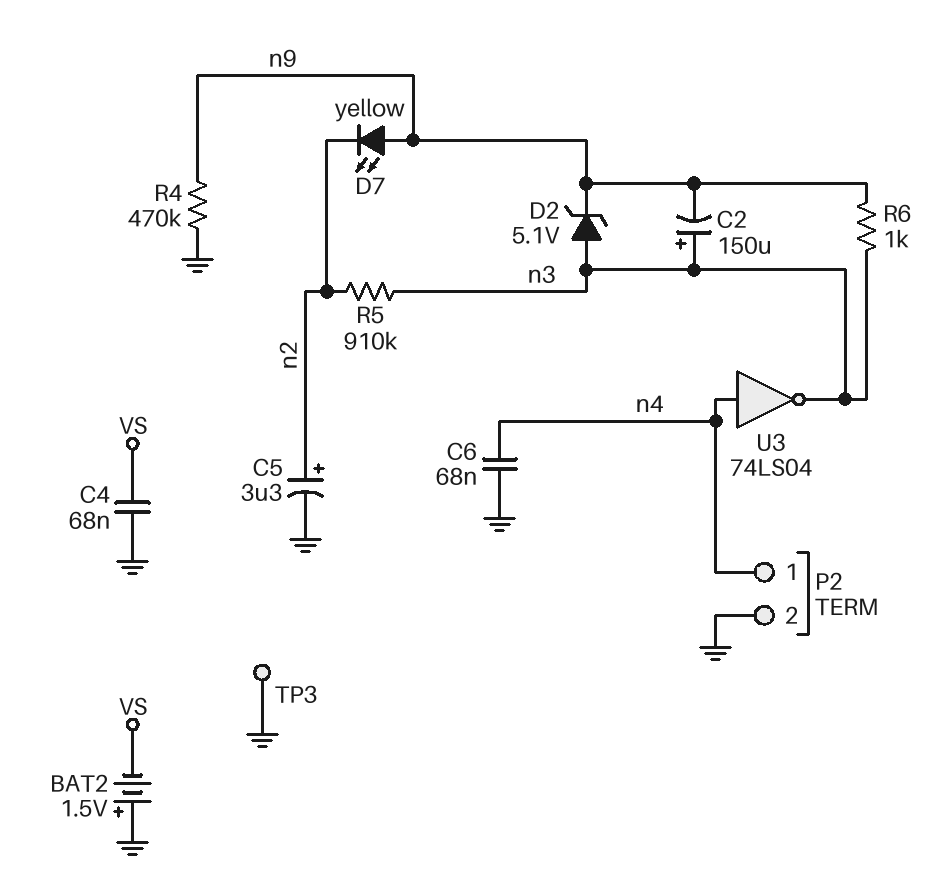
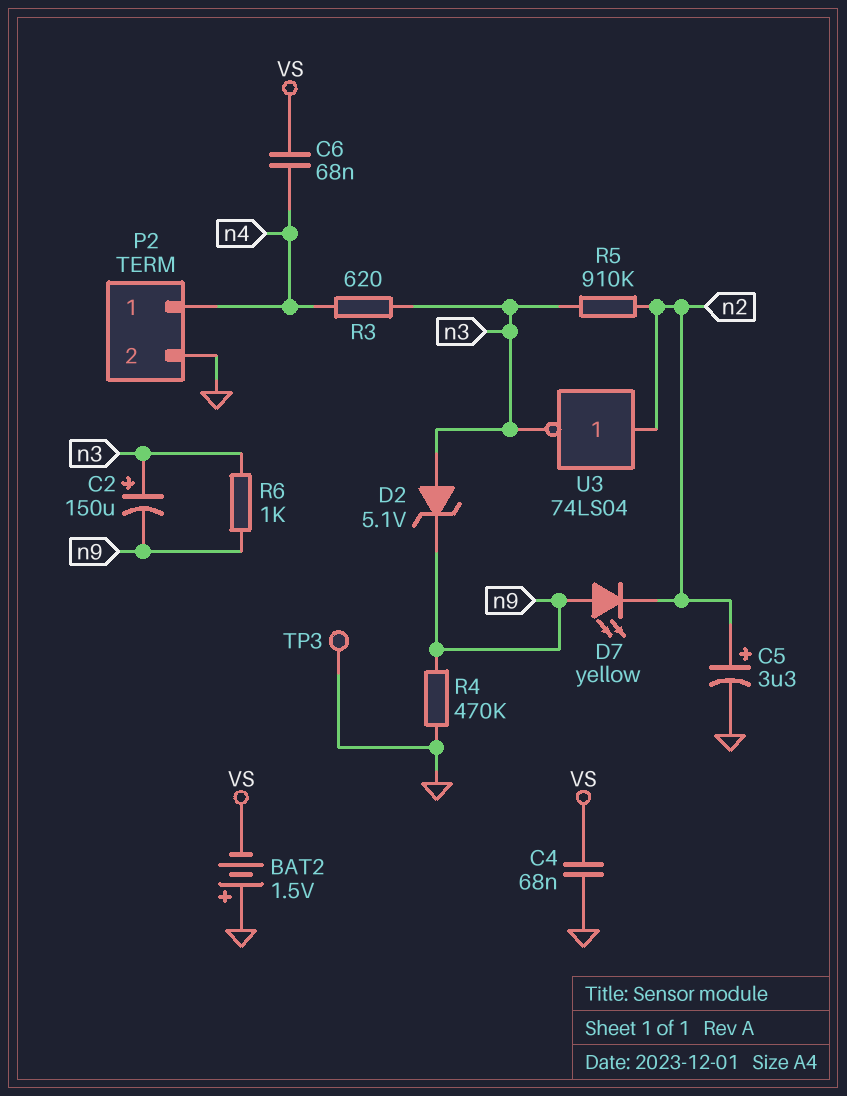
C6: 68nF (GND, n4) -> 68nF (VS, n4)
R3: none -> 620 (n3, n4)
U3: NOT 74LS04 (in n4, out n3) -> NOT 74LS04 (in n2, out n3)

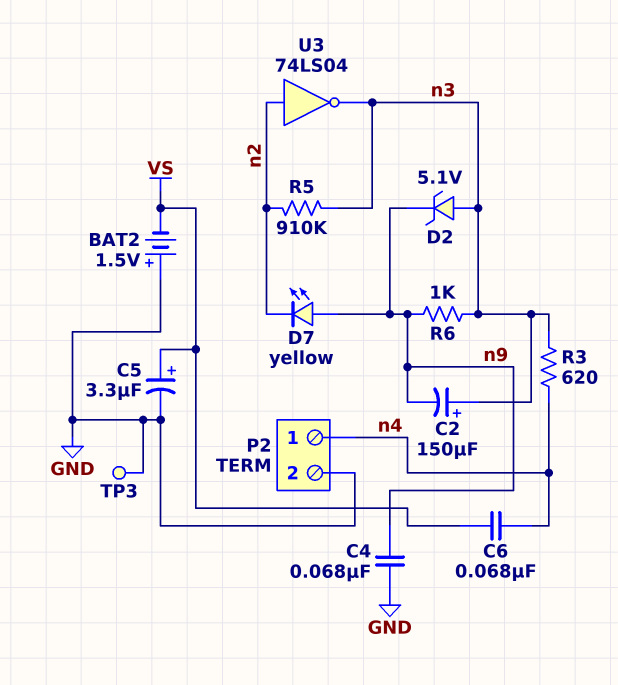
C4: 68nF (GND, VS) -> 68nF (GND, n9)
C5: 3.3uF (plus n2, minus GND) -> 3.3uF (plus VS, minus GND)
R4: 470k (GND, n9) -> none

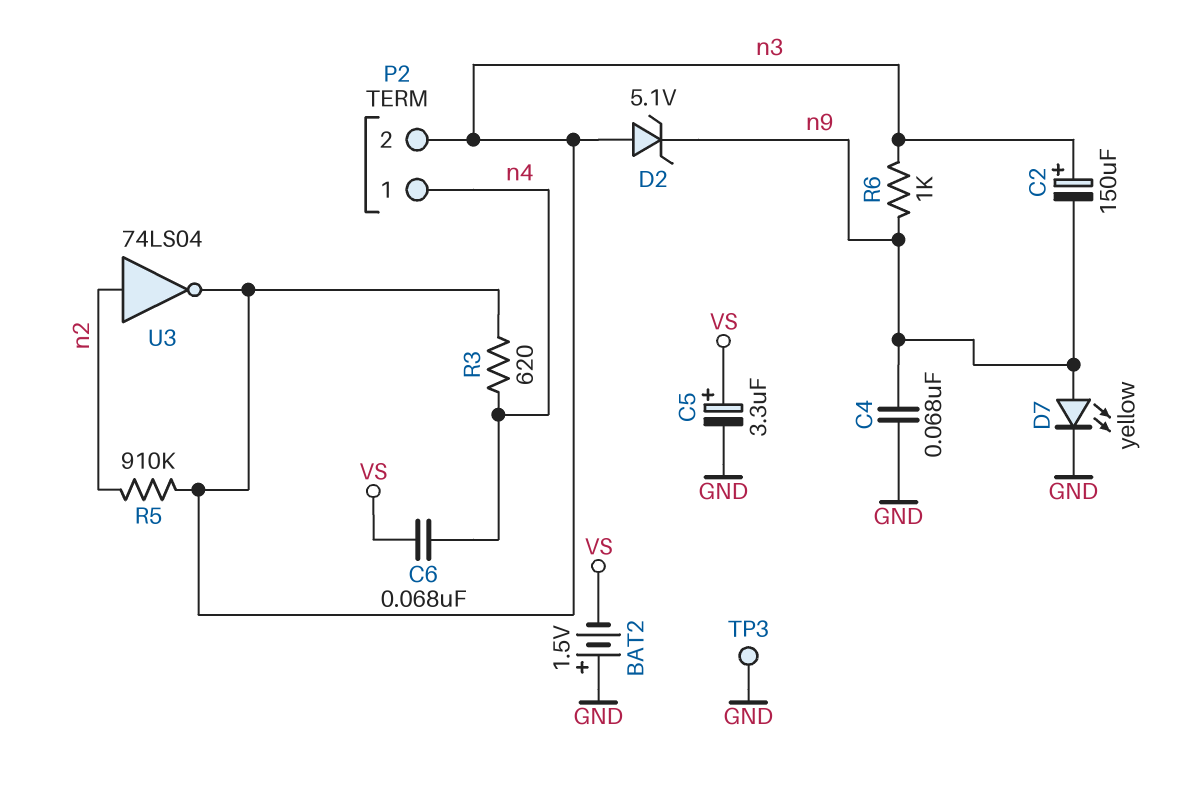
D7: LED yellow (A n9, K n2) -> LED yellow (A n9, K GND)
P2 pin 2: GND -> n3

